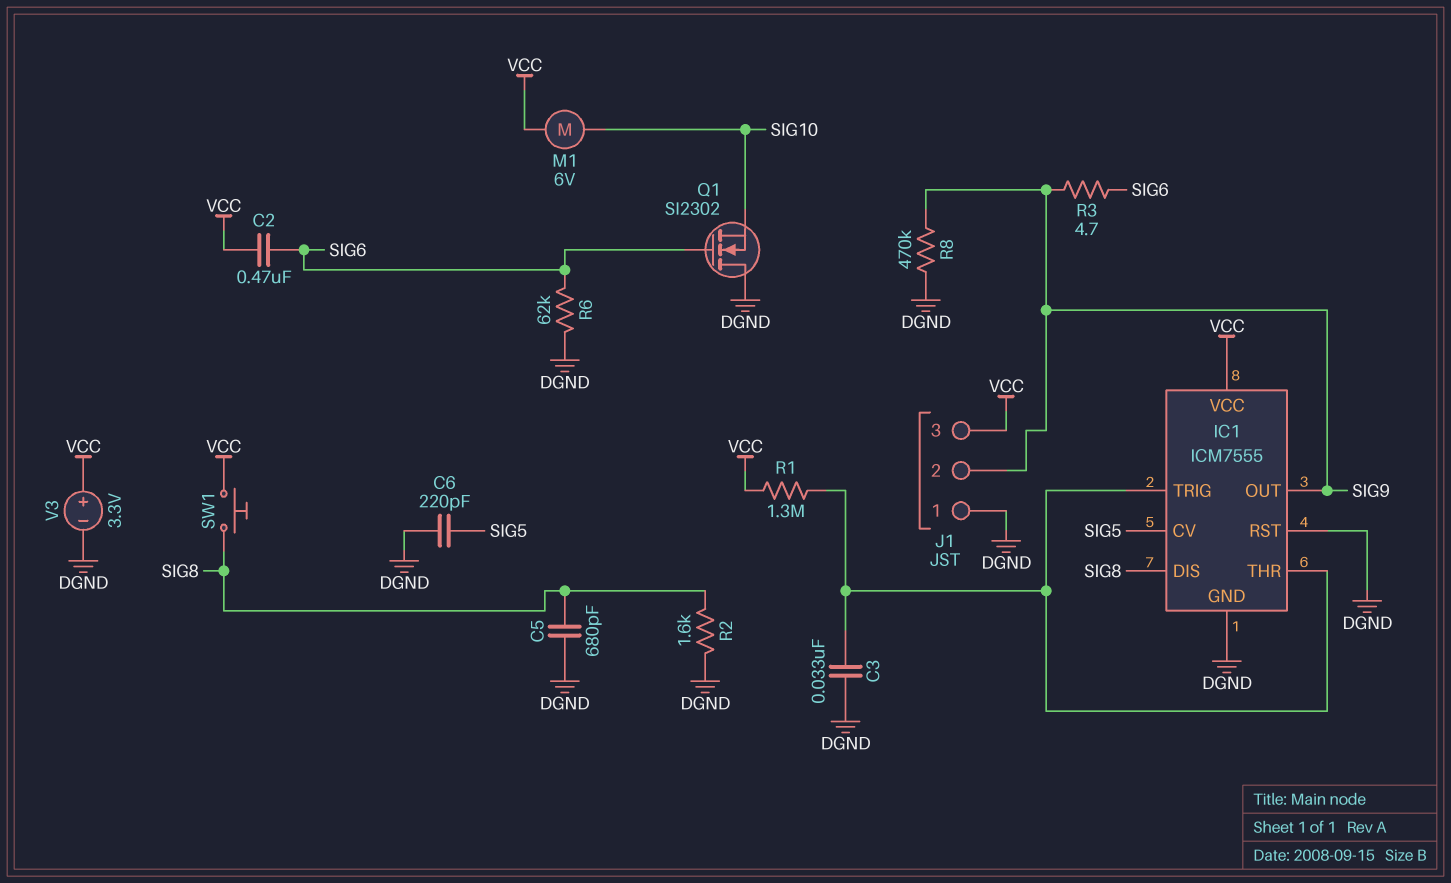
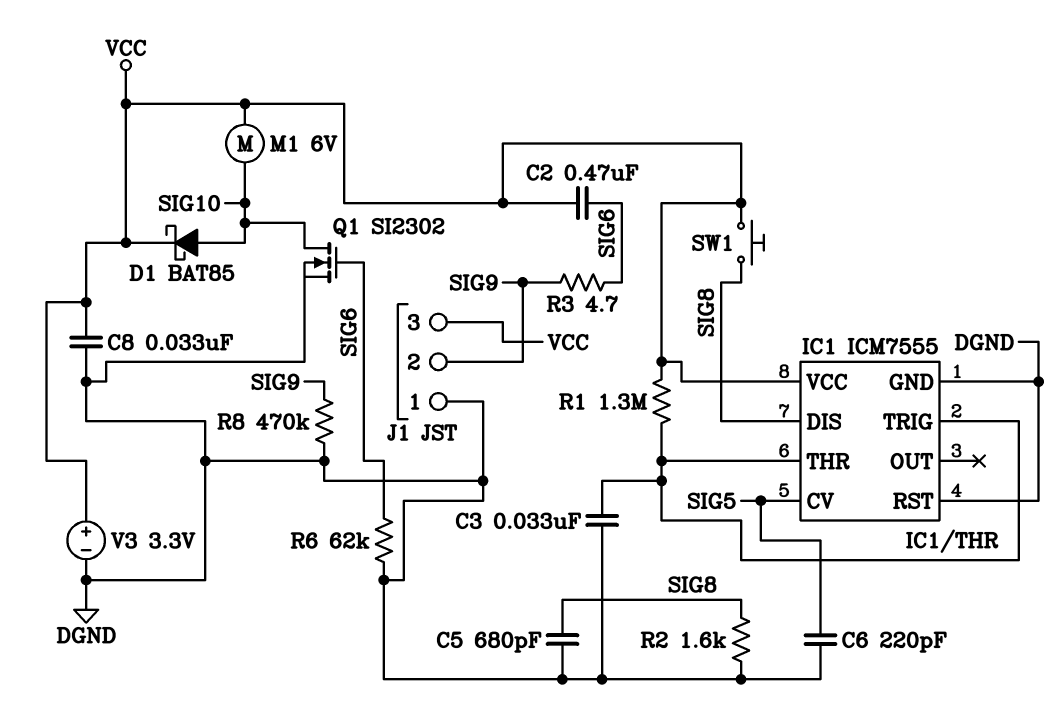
C8: none -> 33nF (DGND, VCC)
D1: none -> schottky BAT85 (A SIG10, K VCC)
IC1 pin OUT: SIG9 -> none
Q1: NMOS SI2302 (G SIG6, D DGND, S SIG10) -> NMOS SI2302 (G SIG6, D SIG10, S DGND)

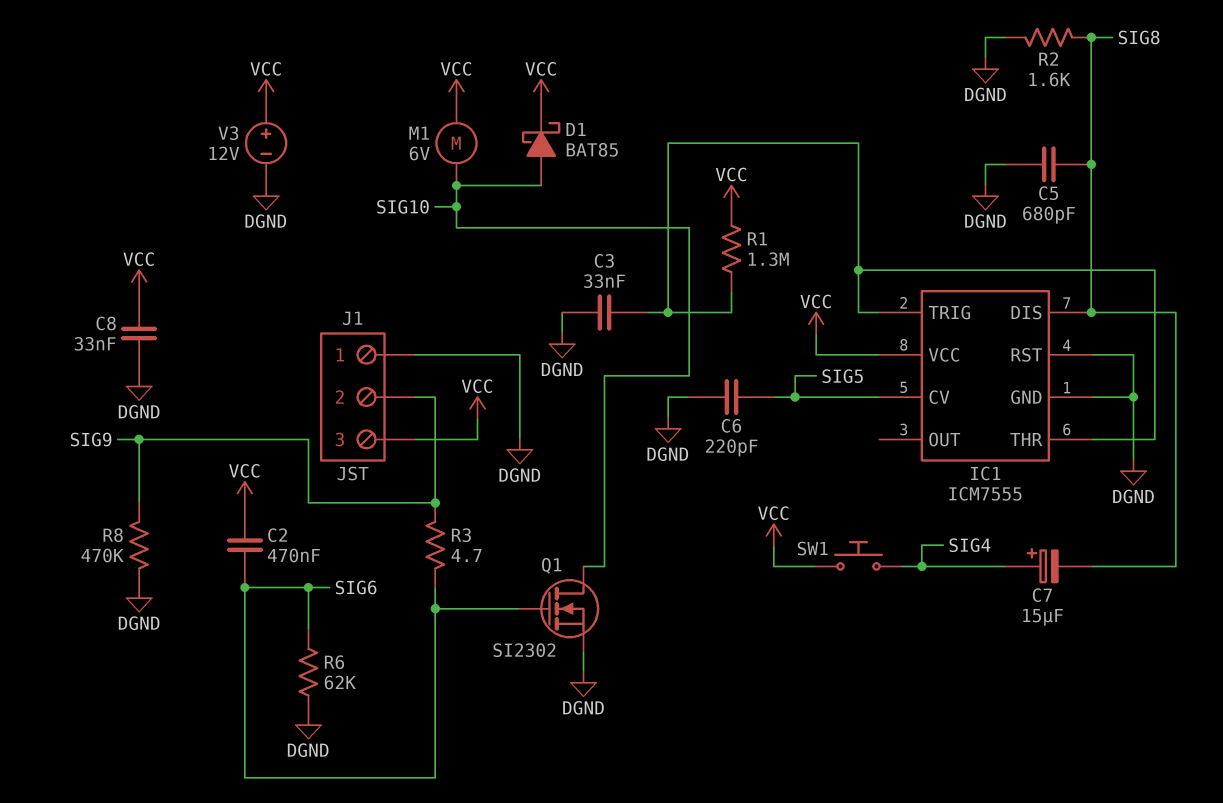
C7: none -> 15uF (plus SIG4, minus SIG8)
SW1: button (SIG8, VCC) -> button (SIG4, VCC)
V3: 3.3V (plus VCC, minus DGND) -> 12V (plus VCC, minus DGND)

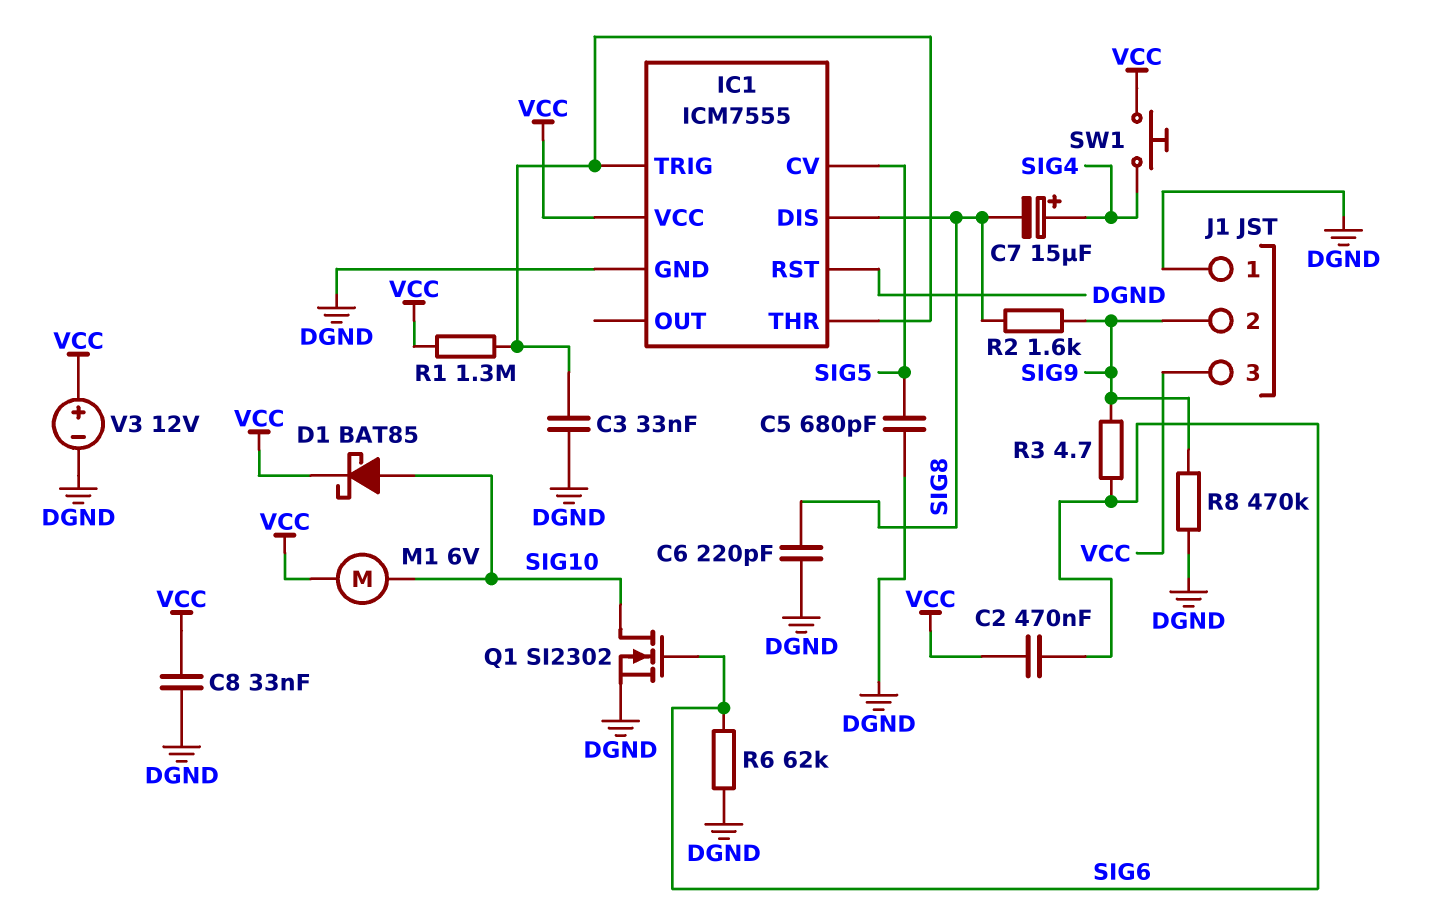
C5: 680pF (DGND, SIG8) -> 680pF (DGND, SIG5)
C6: 220pF (DGND, SIG5) -> 220pF (DGND, SIG8)
R2: 1.6k (DGND, SIG8) -> 1.6k (SIG8, SIG9)

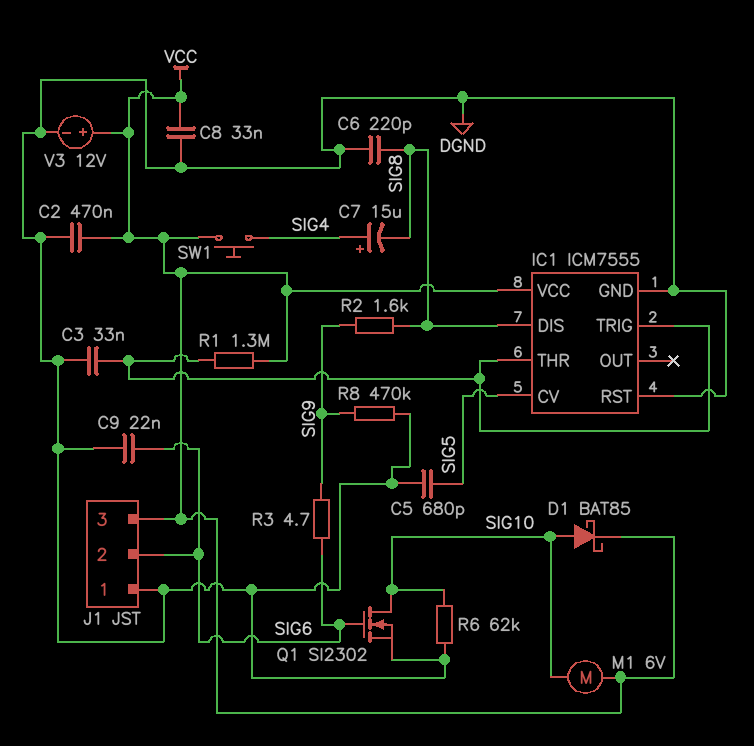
C2: 470nF (SIG6, VCC) -> 470nF (DGND, VCC)
C9: none -> 22nF (DGND, SIG6)
J1 pin 2: SIG9 -> SIG6
R6: 62k (DGND, SIG6) -> 62k (DGND, SIG10)

